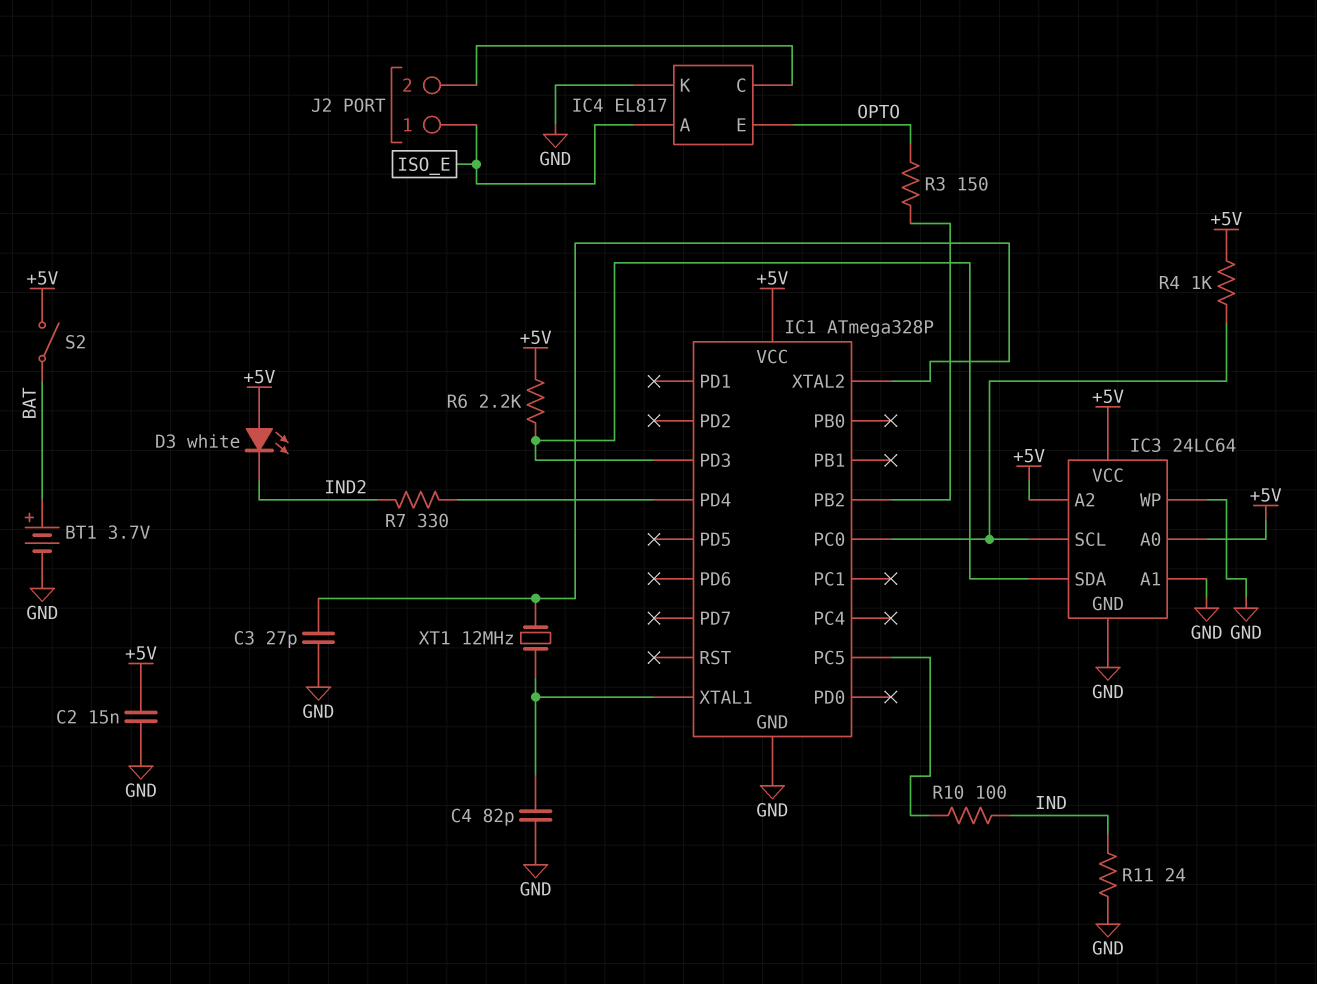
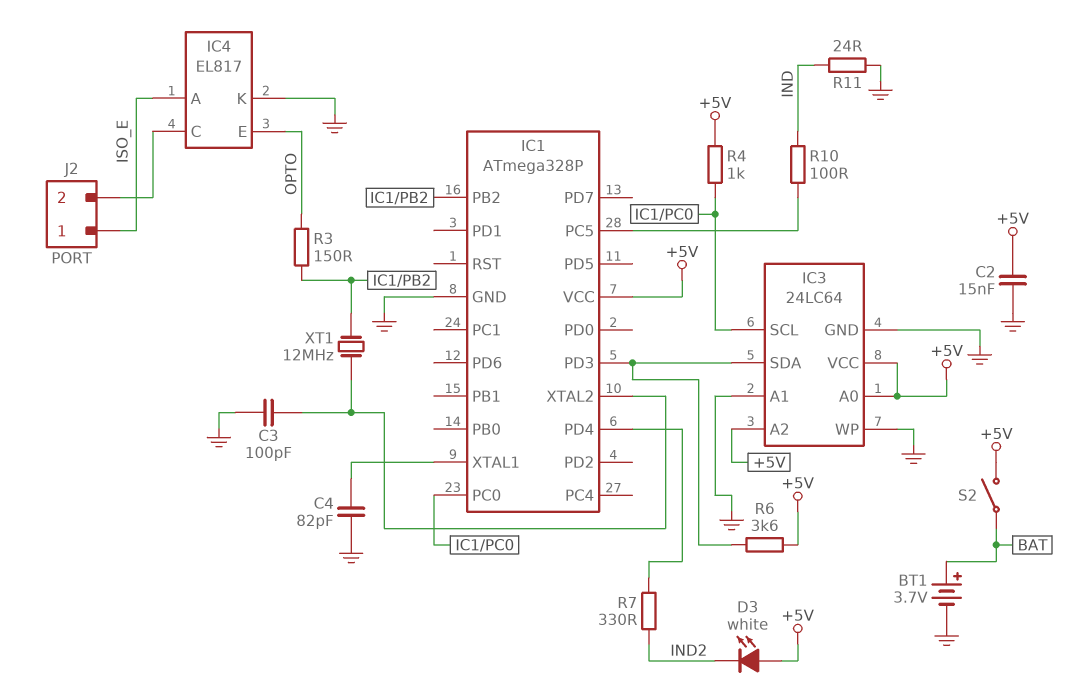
C3: 27pF (GND, IC1/XTAL2) -> 100pF (GND, IC1/XTAL2)
R6: 2.2k (+5V, IC1/PD3) -> 3.6k (+5V, IC1/PD3)
XT1: 12MHz (IC1/XTAL1, IC1/XTAL2) -> 12MHz (IC1/PB2, IC1/XTAL2)

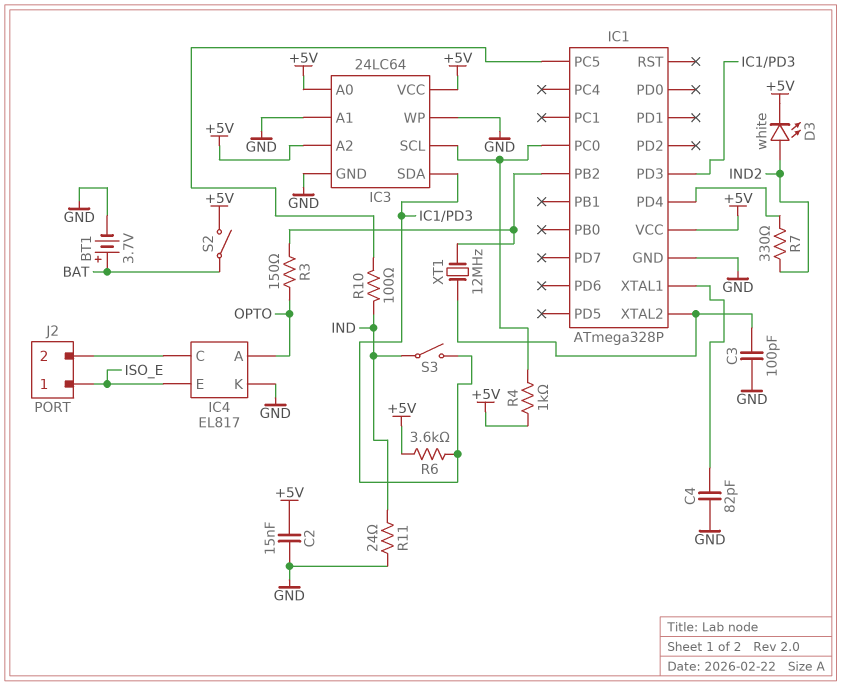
D3: LED white (A +5V, K IND2) -> LED white (A IND2, K +5V)
IC4 pin A: ISO_E -> OPTO
IC4 pin E: OPTO -> ISO_E
S3: none -> switch (IC1/PD3, IND)

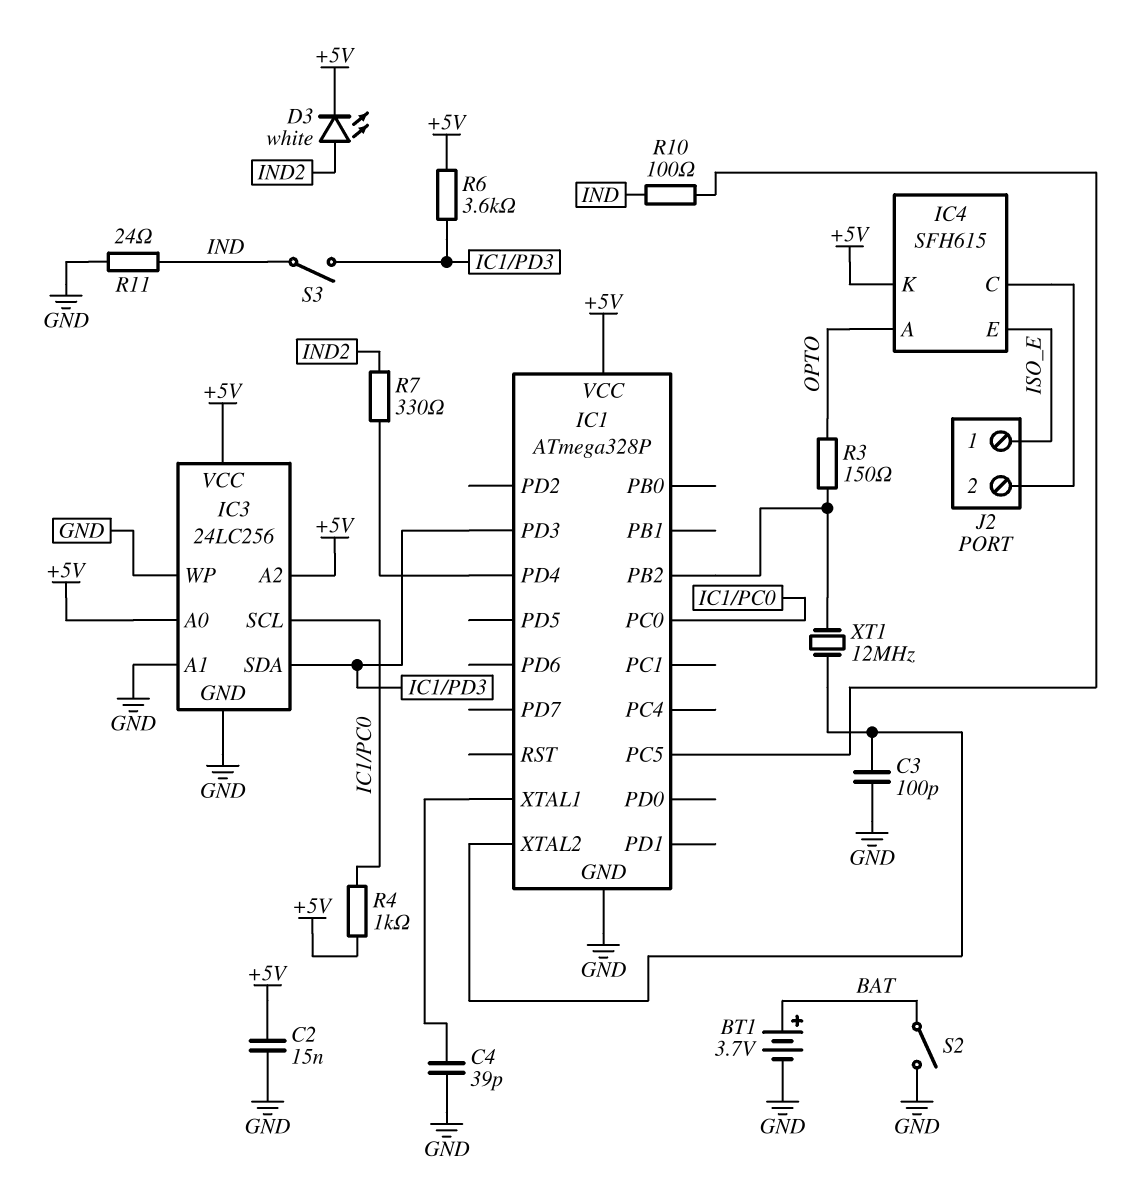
C4: 82pF (GND, IC1/XTAL1) -> 39pF (GND, IC1/XTAL1)
IC3: 24LC64 -> 24LC256
IC4: EL817 -> SFH615
IC4 pin K: GND -> +5V
S2: switch (+5V, BAT) -> switch (BAT, GND)

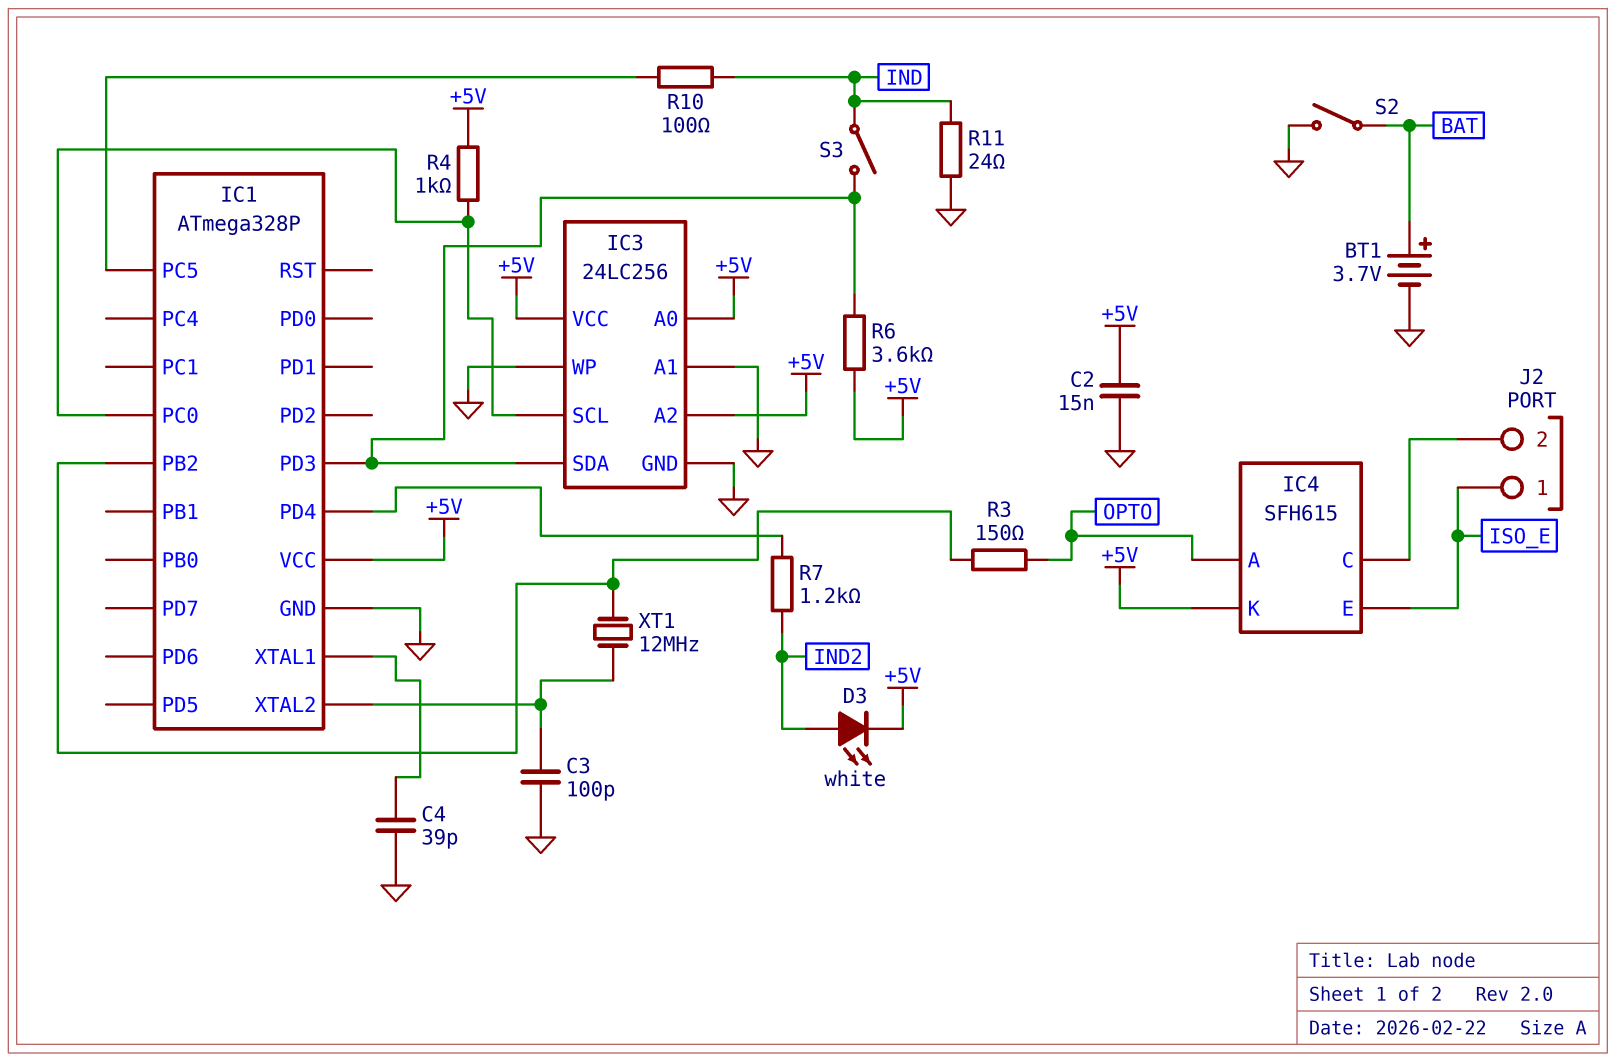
R7: 330 (IC1/PD4, IND2) -> 1.2k (IC1/PD4, IND2)

